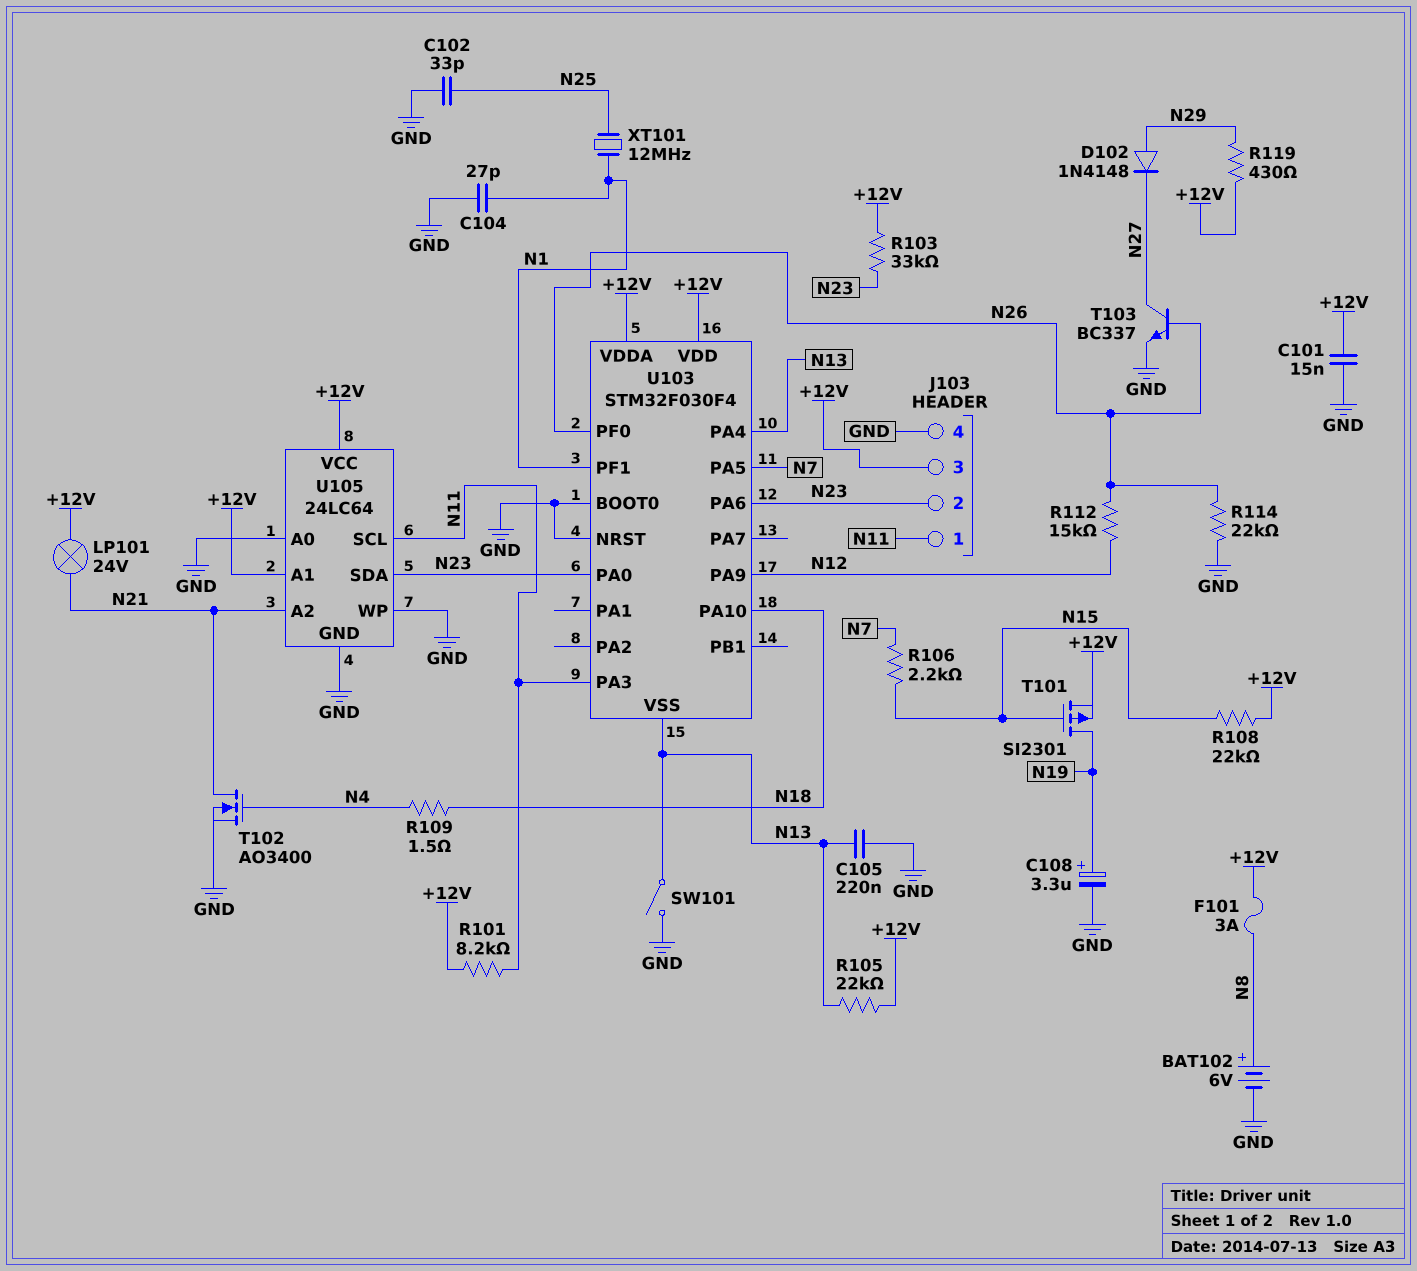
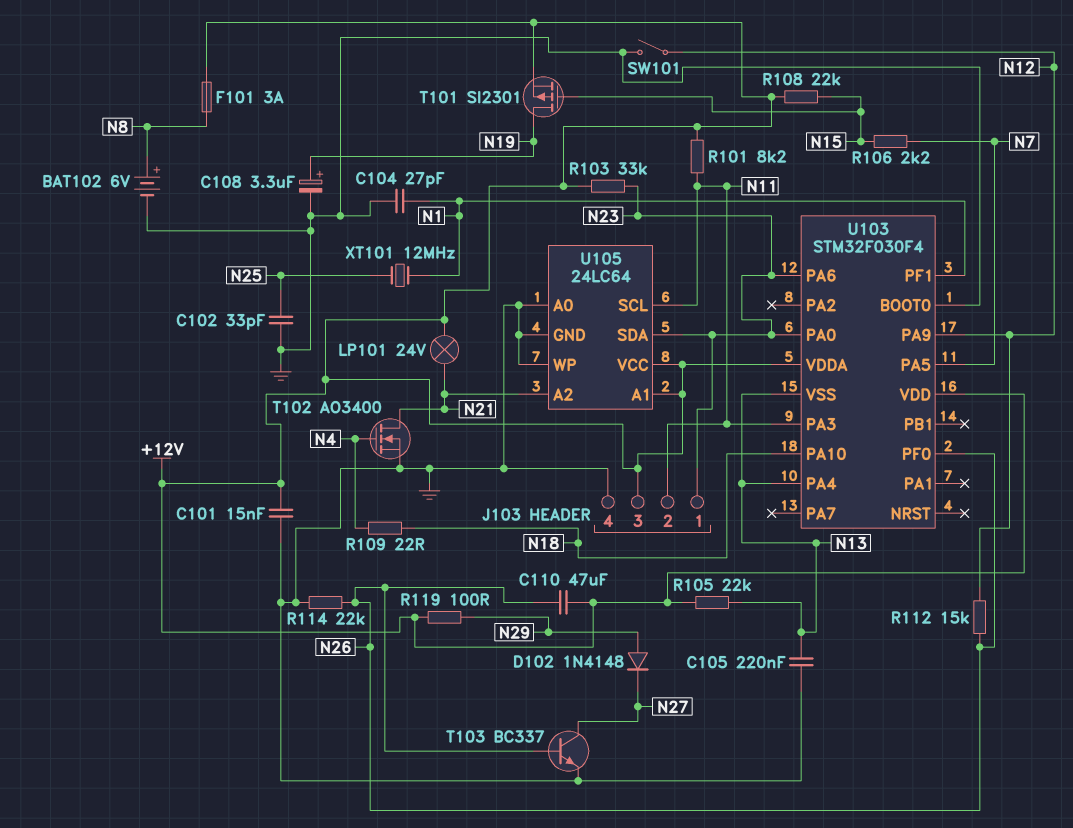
C110: none -> 47uF (+12V, N26)
J103 pin 1: N11 -> N23
J103 pin 2: N23 -> N11
R109: 1.5 (N4, N18) -> 22 (N4, N18)
R119: 430 (+12V, N29) -> 100 (+12V, N29)
SW101: switch (GND, N13) -> switch (GND, N12)
U103 pin NRST: GND -> none

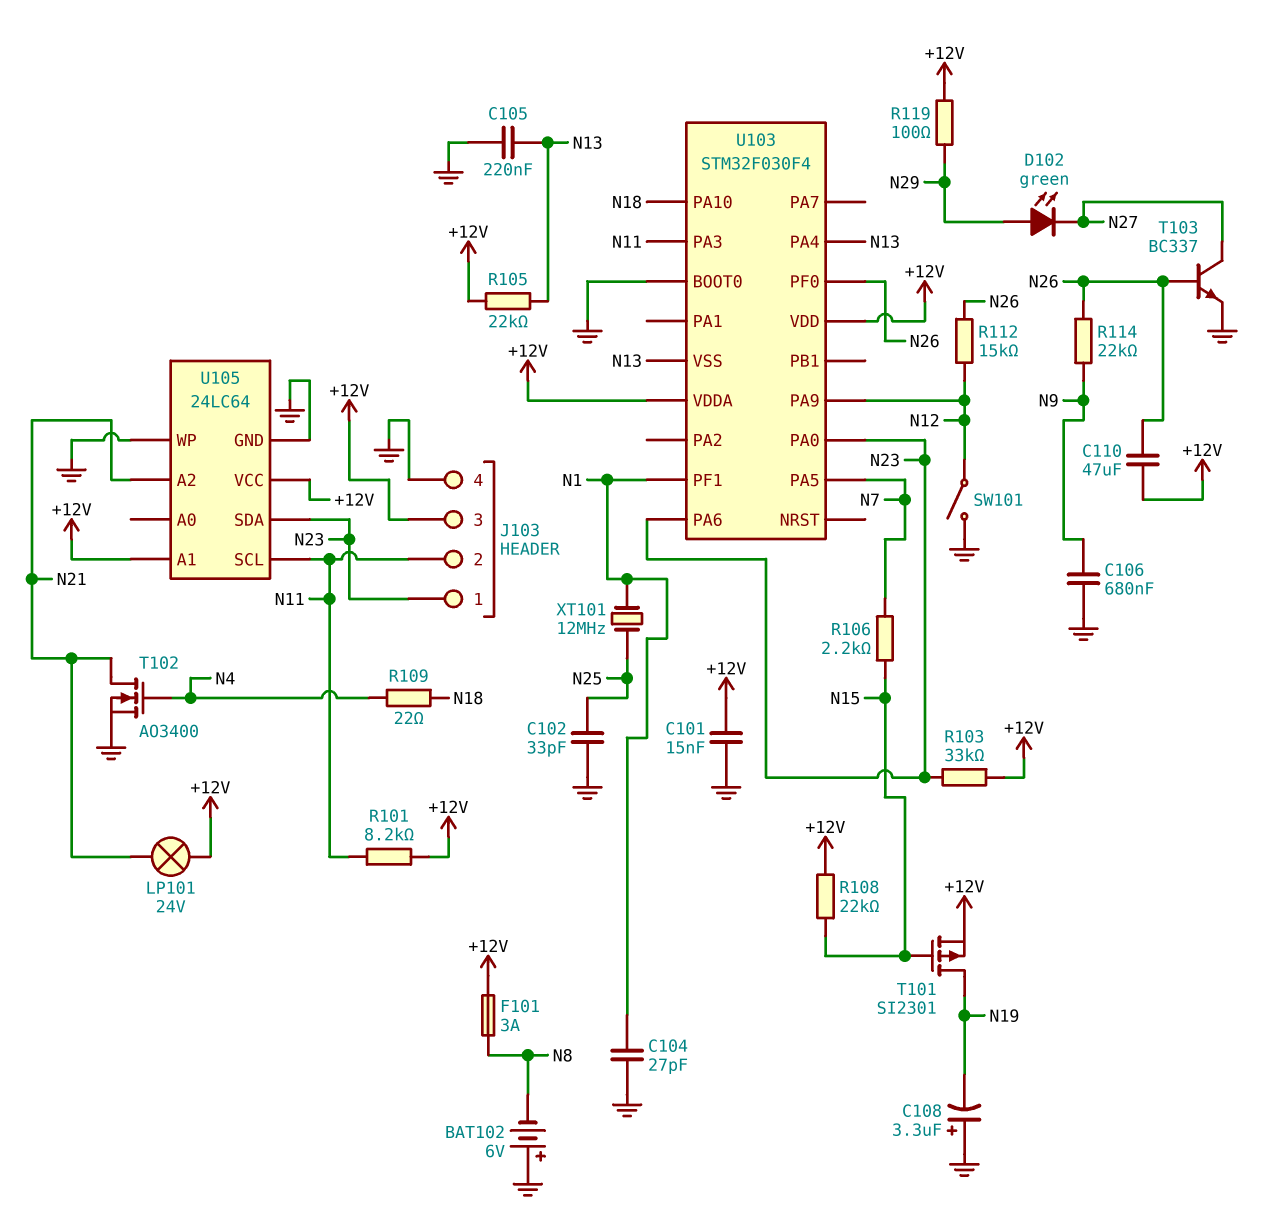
BAT102: 6V (plus N8, minus GND) -> 6V (plus GND, minus N8)
C106: none -> 680nF (GND, N9)
C108: 3.3uF (plus N19, minus GND) -> 3.3uF (plus GND, minus N19)
D102: diode 1N4148 (A N29, K N27) -> LED green (A N29, K N27)
R114: 22k (GND, N26) -> 22k (N9, N26)
U105 pin A0: GND -> none

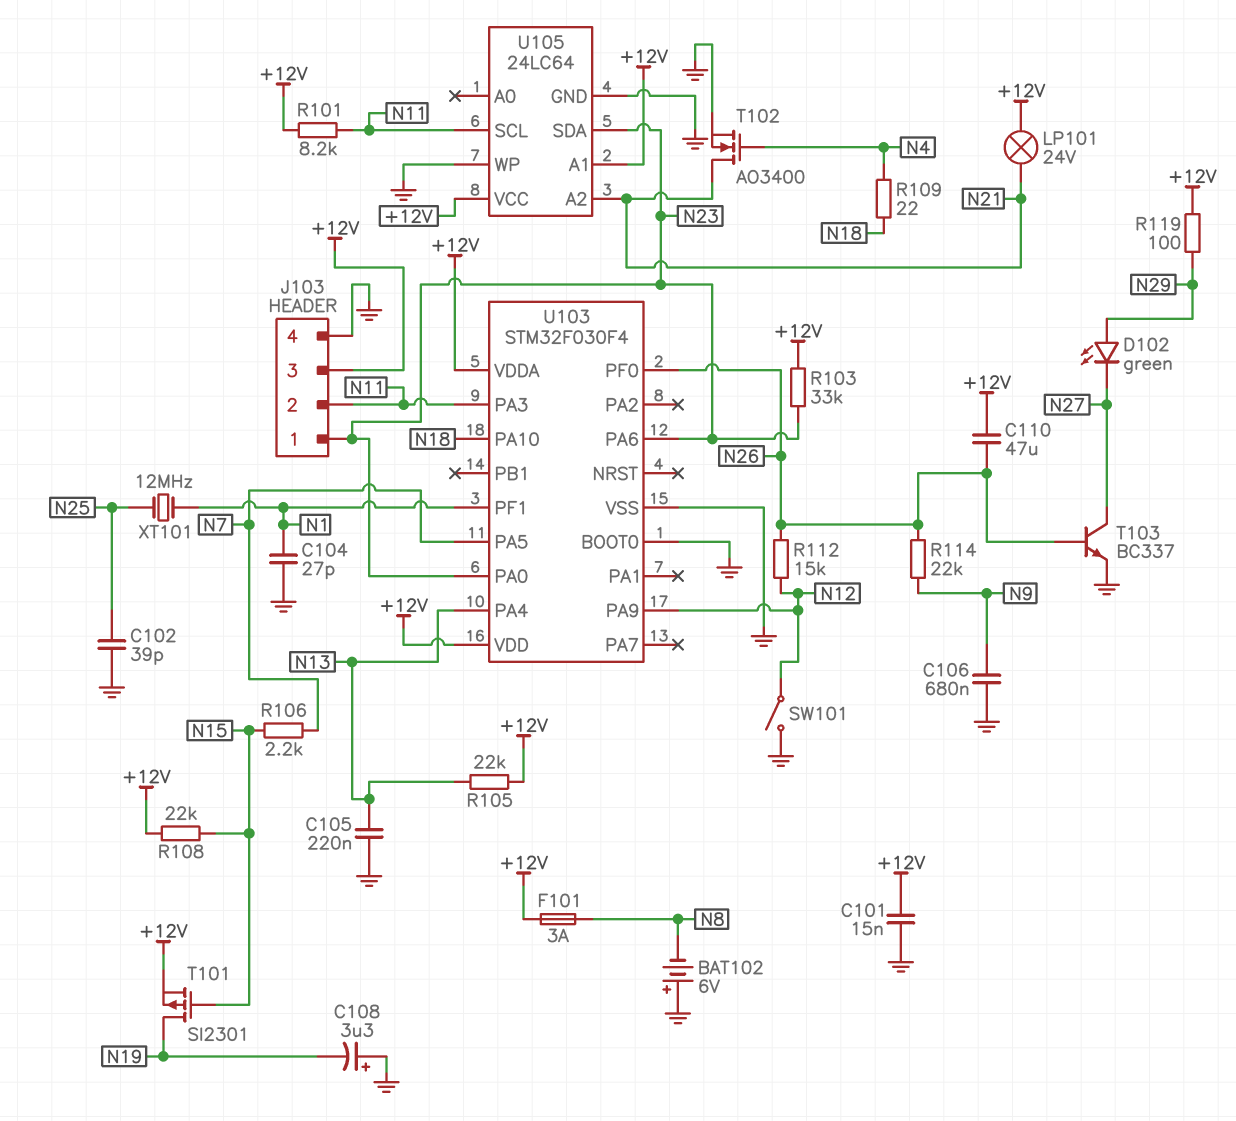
C102: 33pF (GND, N25) -> 39pF (GND, N25)
U103 pin VSS: N13 -> GND

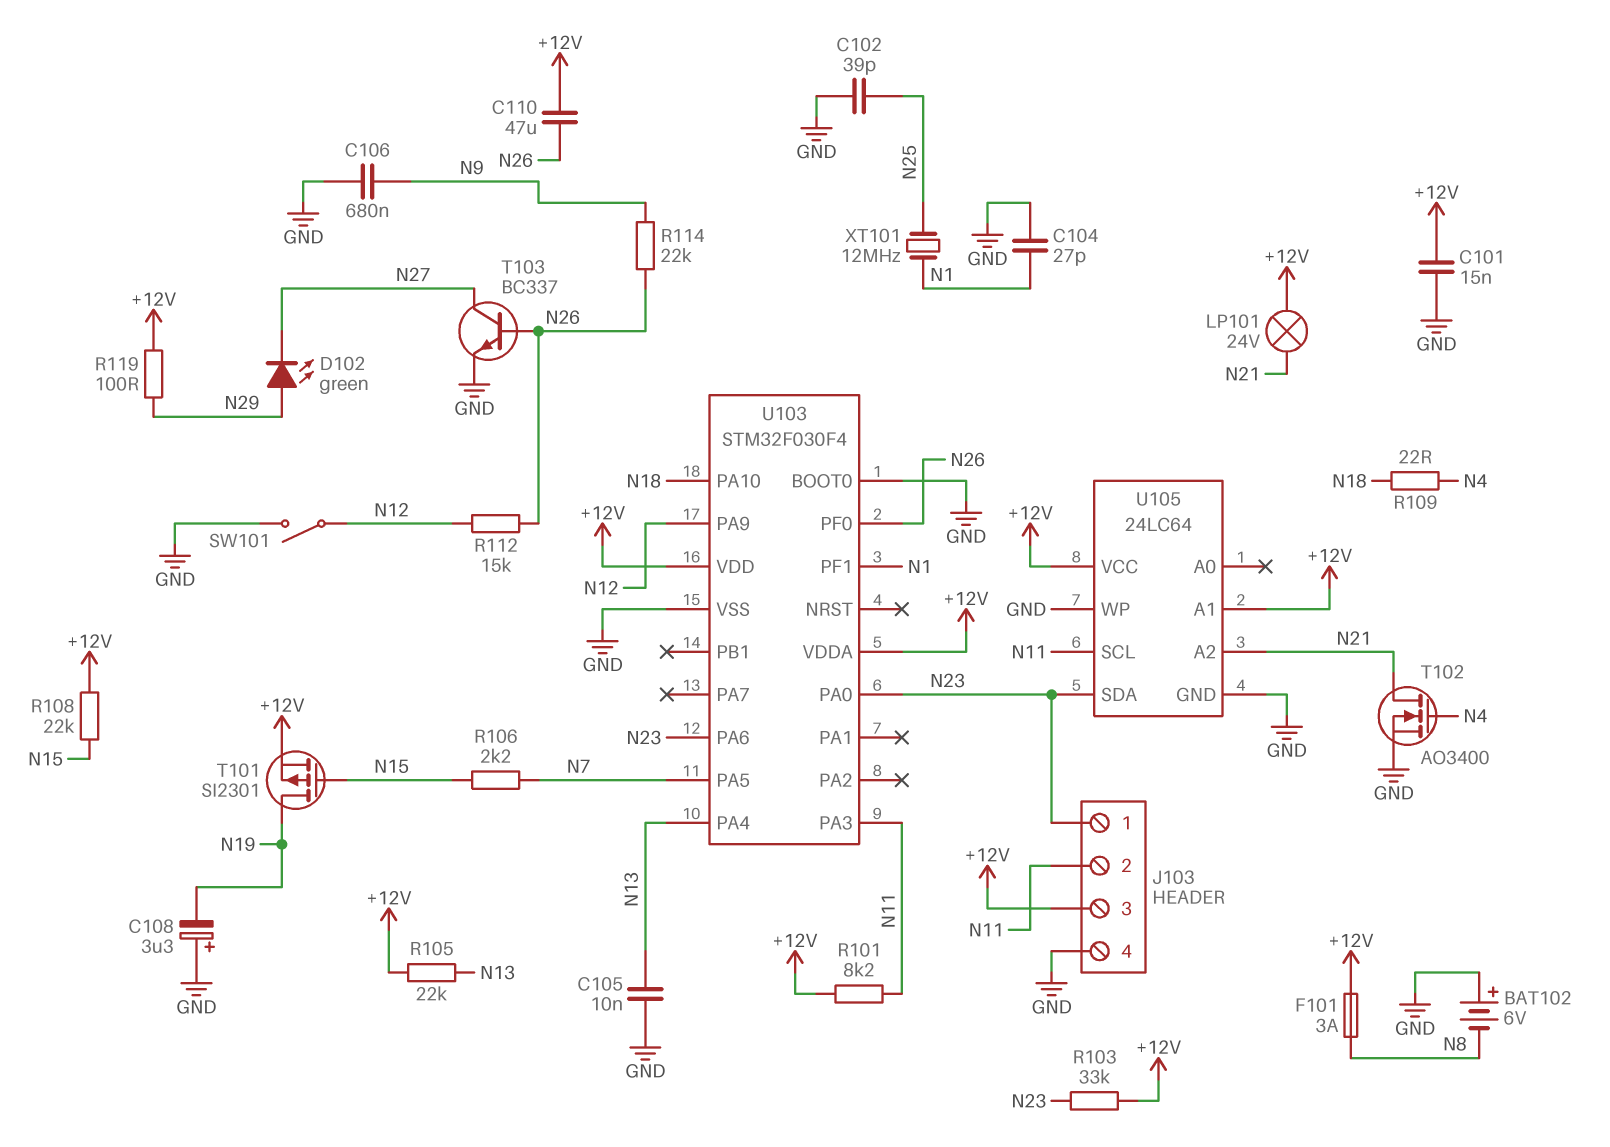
C105: 220nF (GND, N13) -> 10nF (GND, N13)

